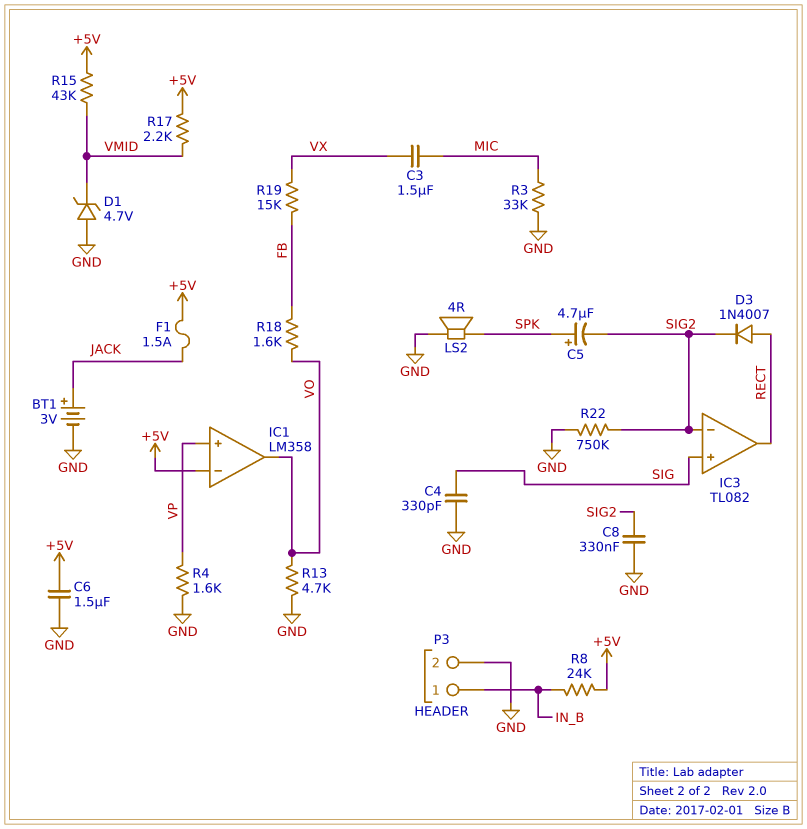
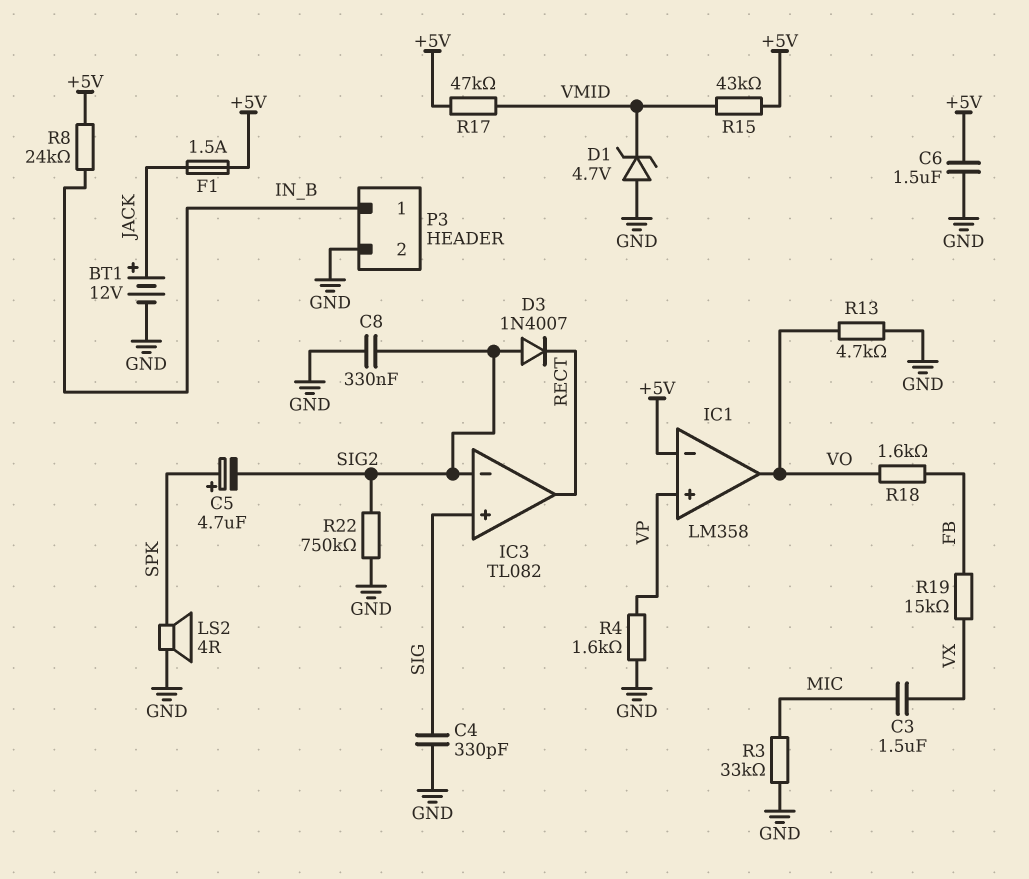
BT1: 3V (plus JACK, minus GND) -> 12V (plus JACK, minus GND)
D3: diode 1N4007 (A RECT, K SIG2) -> diode 1N4007 (A SIG2, K RECT)
R17: 2.2k (+5V, VMID) -> 47k (+5V, VMID)

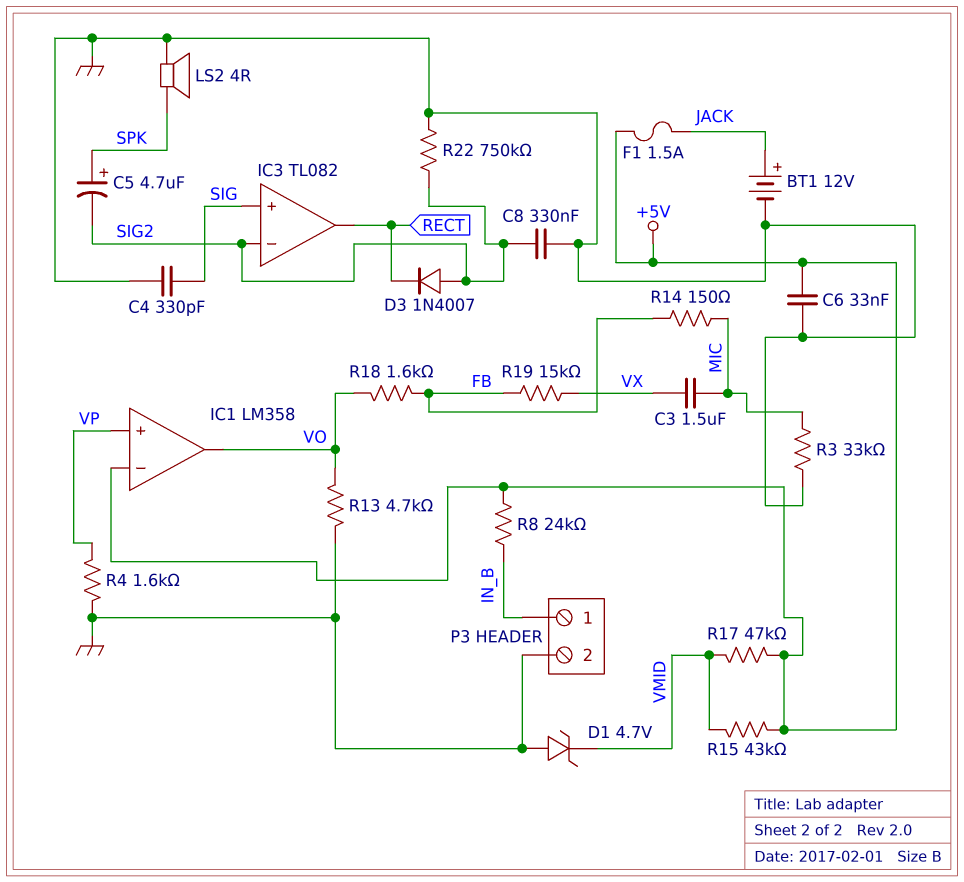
C6: 1.5uF (+5V, GND) -> 33nF (+5V, GND)
R14: none -> 150 (FB, MIC)

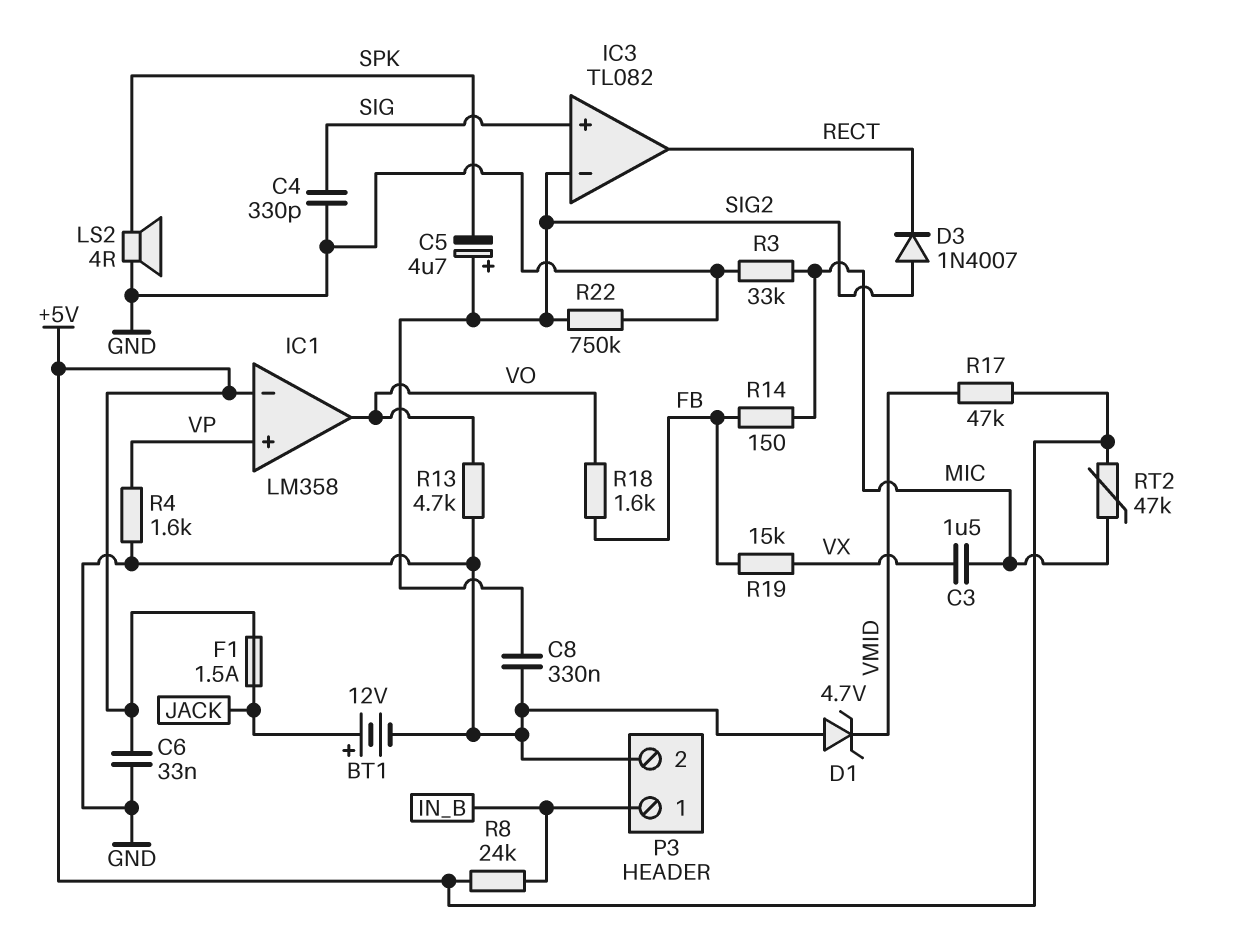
C5: 4.7uF (plus SPK, minus SIG2) -> 4.7uF (plus SIG2, minus SPK)
R15: 43k (+5V, VMID) -> none
RT2: none -> 47k (+5V, MIC)

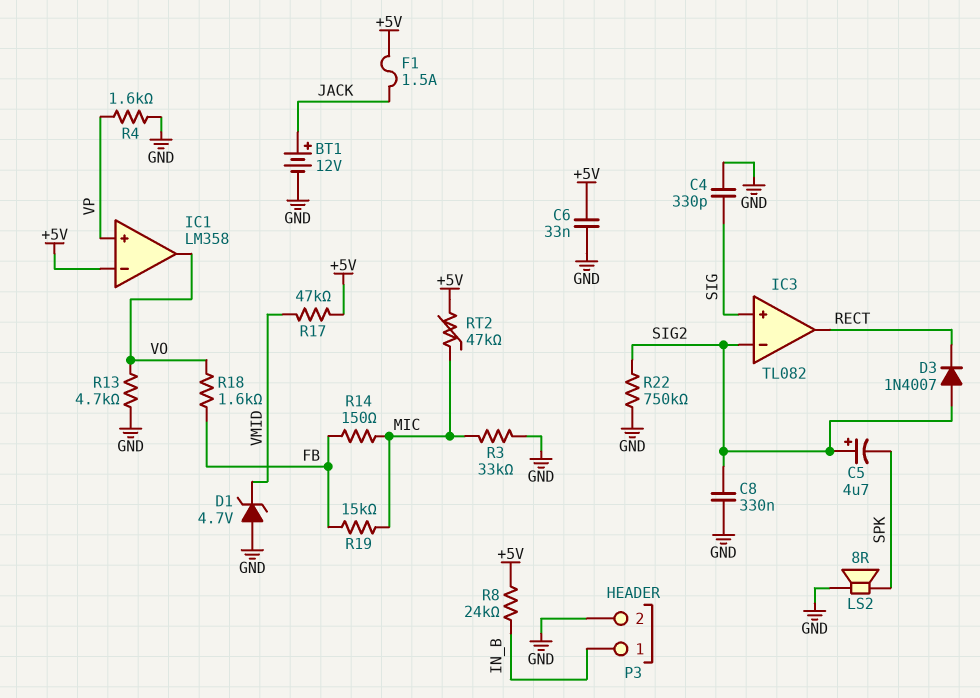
C3: 1.5uF (MIC, VX) -> none
LS2: speaker 4R (GND, SPK) -> speaker 8R (GND, SPK)
R19: 15k (FB, VX) -> 15k (FB, MIC)

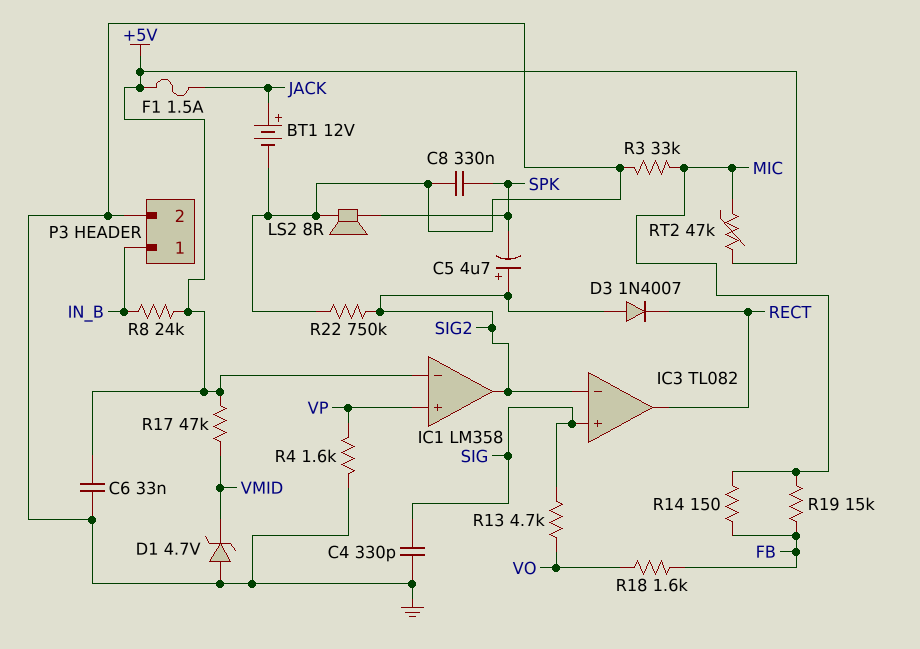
C8: 330nF (GND, SIG2) -> 330nF (GND, SPK)
IC1 pin out: VO -> SIG2
R13: 4.7k (GND, VO) -> 4.7k (SIG, VO)

